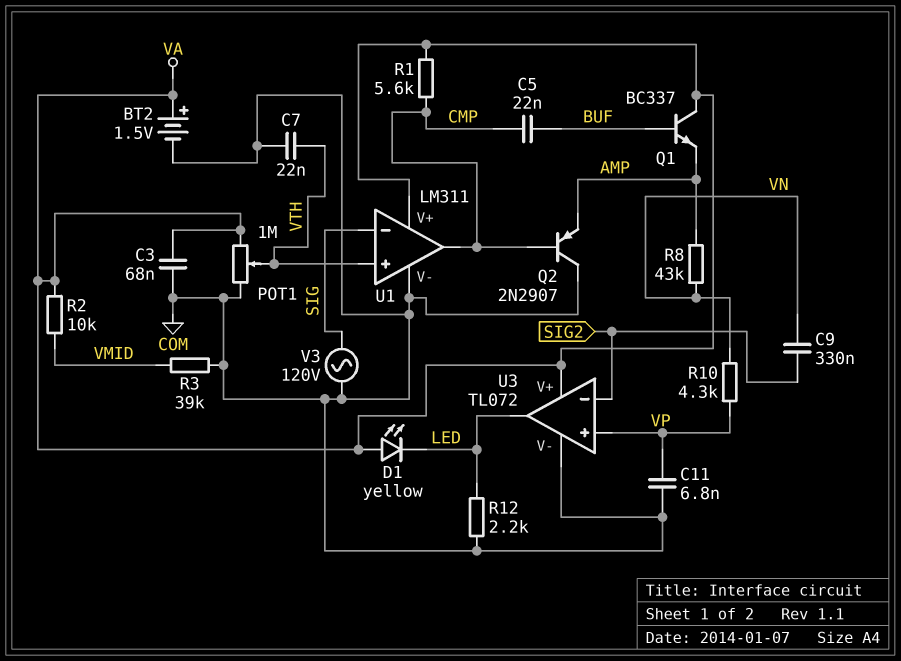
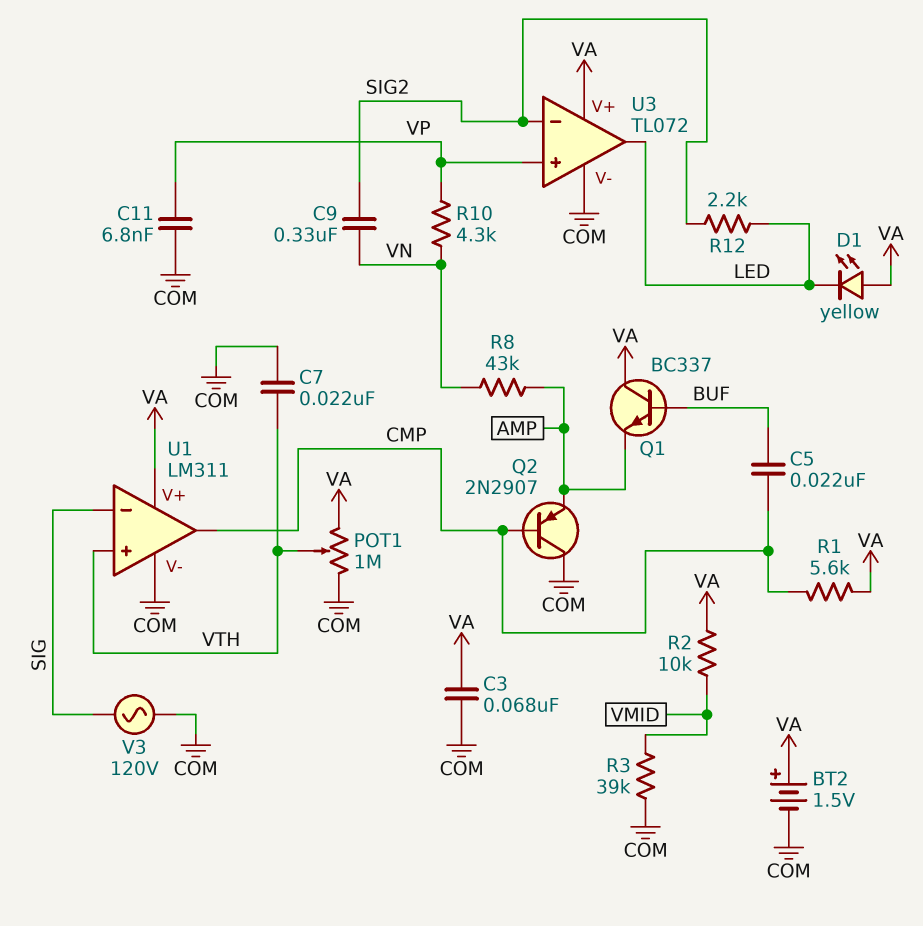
R12: 2.2k (COM, LED) -> 2.2k (LED, SIG2)

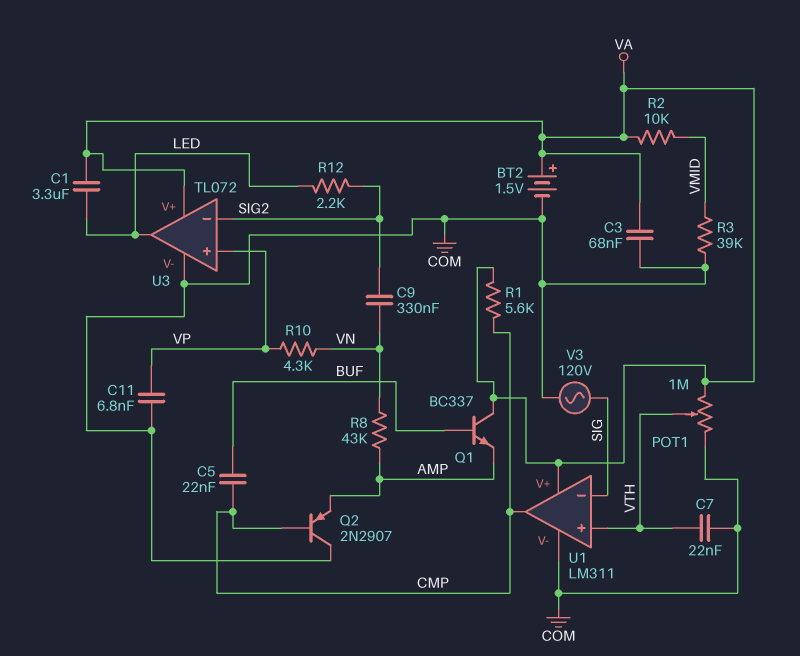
C1: none -> 3.3uF (LED, VA)
D1: LED yellow (A VA, K LED) -> none

